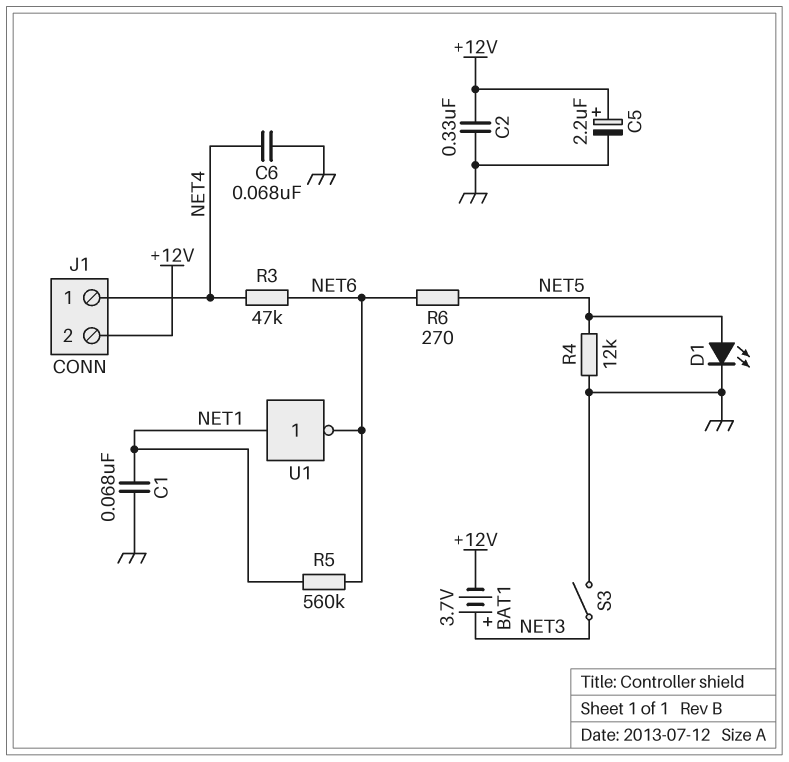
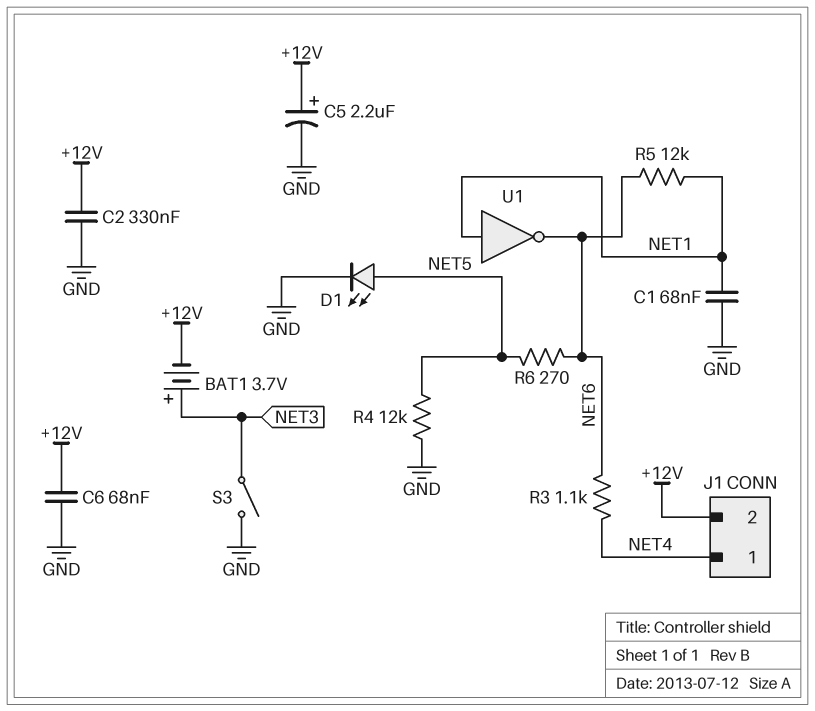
C6: 68nF (GND, NET4) -> 68nF (+12V, GND)
R3: 47k (NET4, NET6) -> 1.1k (NET4, NET6)
R5: 560k (NET1, NET6) -> 12k (NET1, NET6)

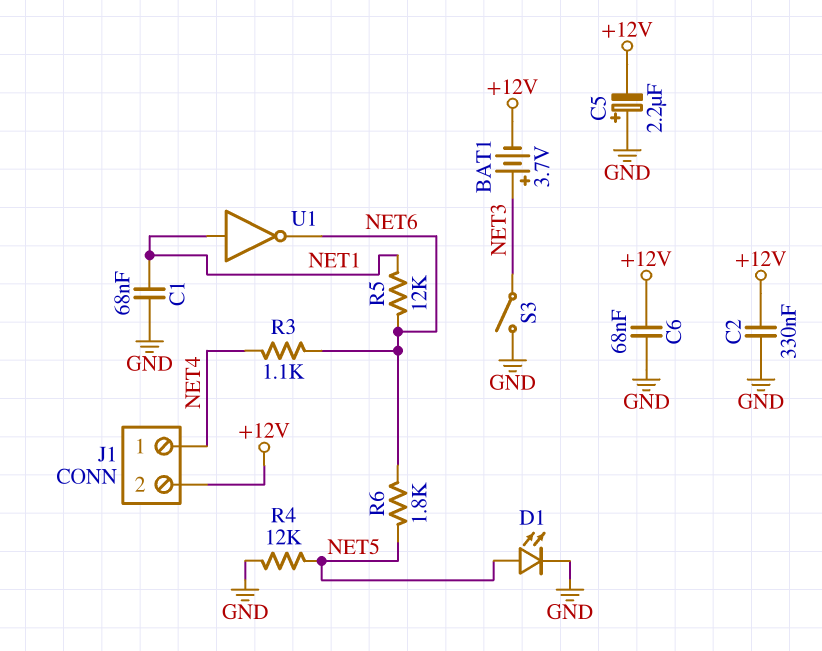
C5: 2.2uF (plus +12V, minus GND) -> 2.2uF (plus GND, minus +12V)
R6: 270 (NET5, NET6) -> 1.8k (NET5, NET6)

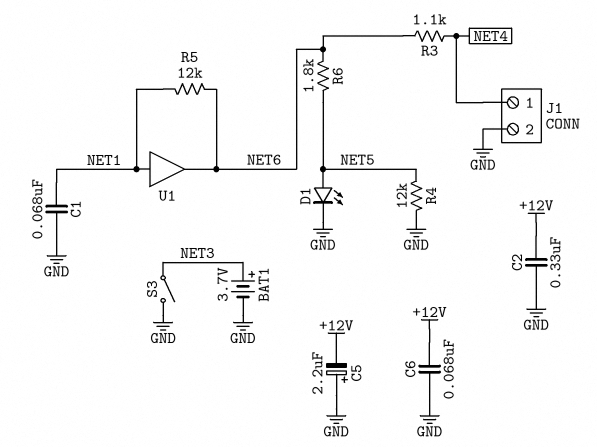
BAT1: 3.7V (plus NET3, minus +12V) -> 3.7V (plus NET3, minus GND)
J1 pin 2: +12V -> GND
U1: NOT (in NET1, out NET6) -> buffer (in NET1, out NET6)

